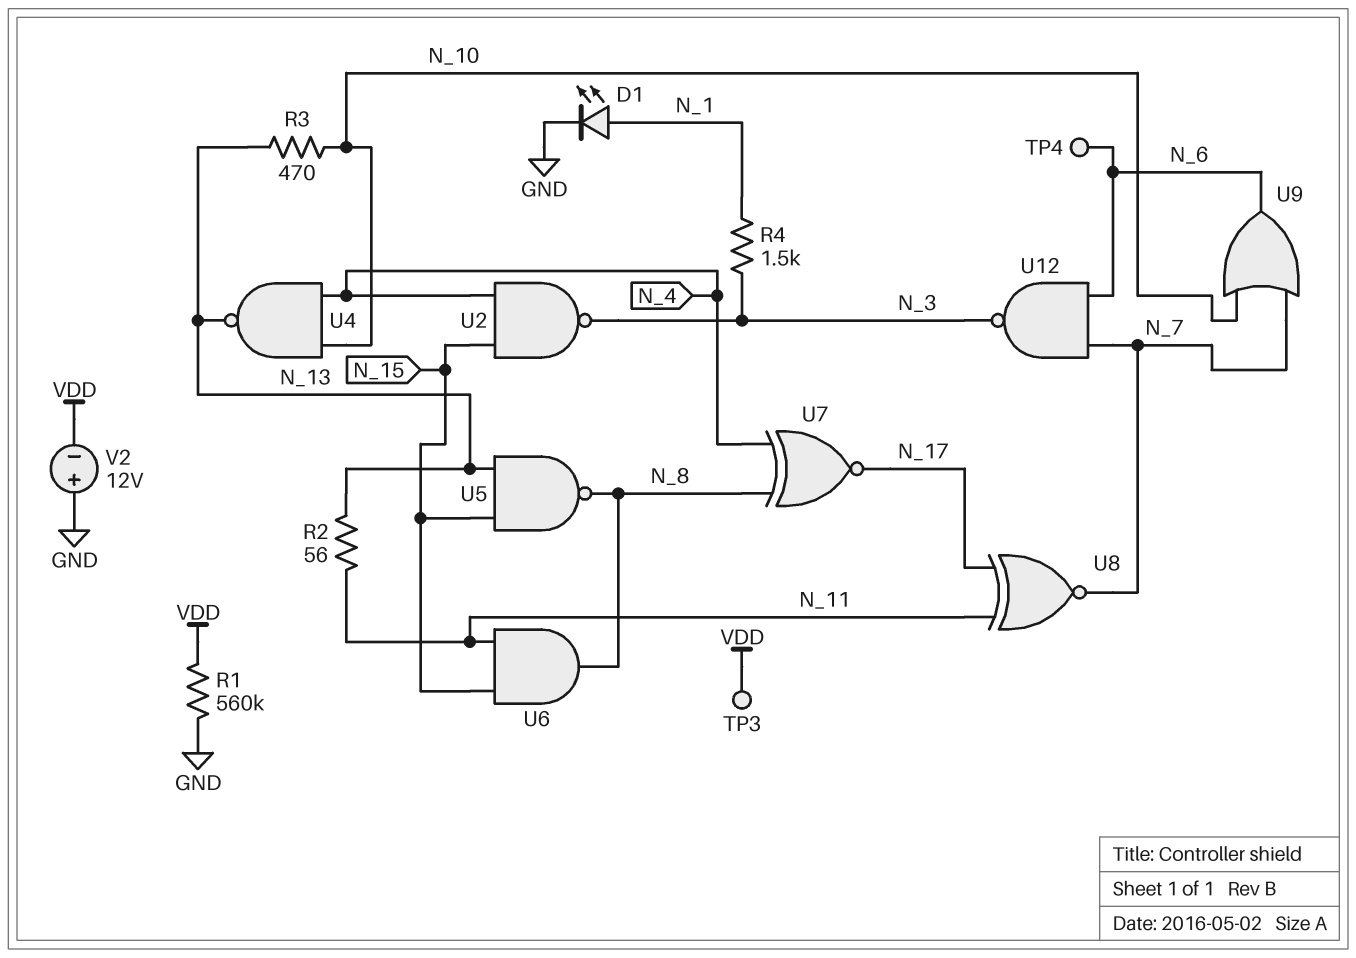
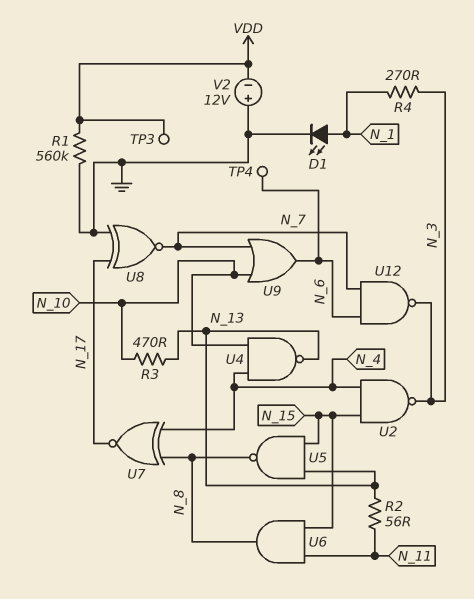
R4: 1.5k (N_1, N_3) -> 270 (N_1, N_3)
U8: XNOR (in N_11, in N_17, out N_7) -> XNOR (in GND, in N_17, out N_7)

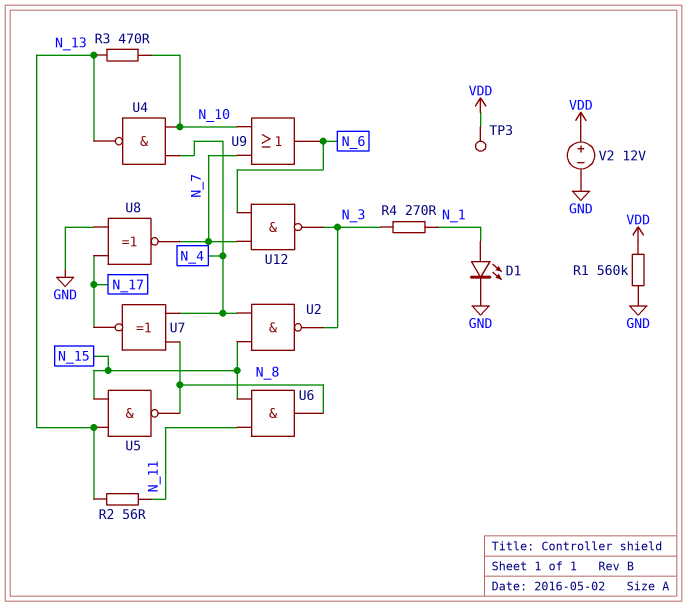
TP4: test point (N_6) -> none
V2: 12V (plus GND, minus VDD) -> 12V (plus VDD, minus GND)

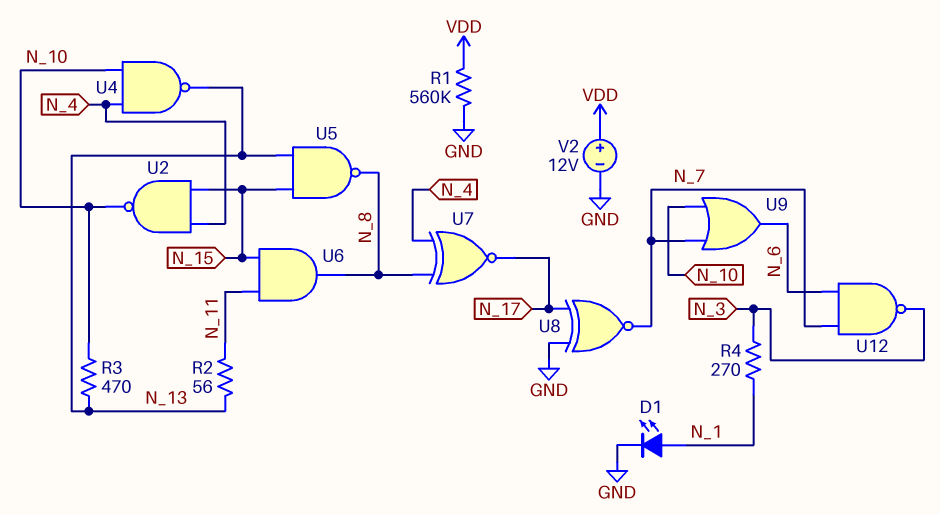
TP3: test point (VDD) -> none
U2: NAND (in N_4, in N_15, out N_3) -> NAND (in N_4, in N_15, out N_10)

